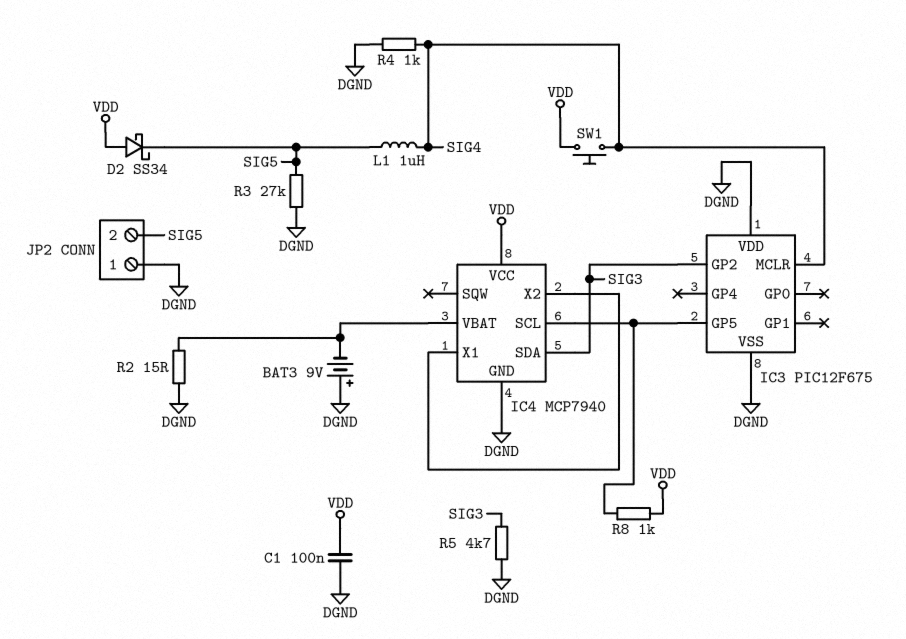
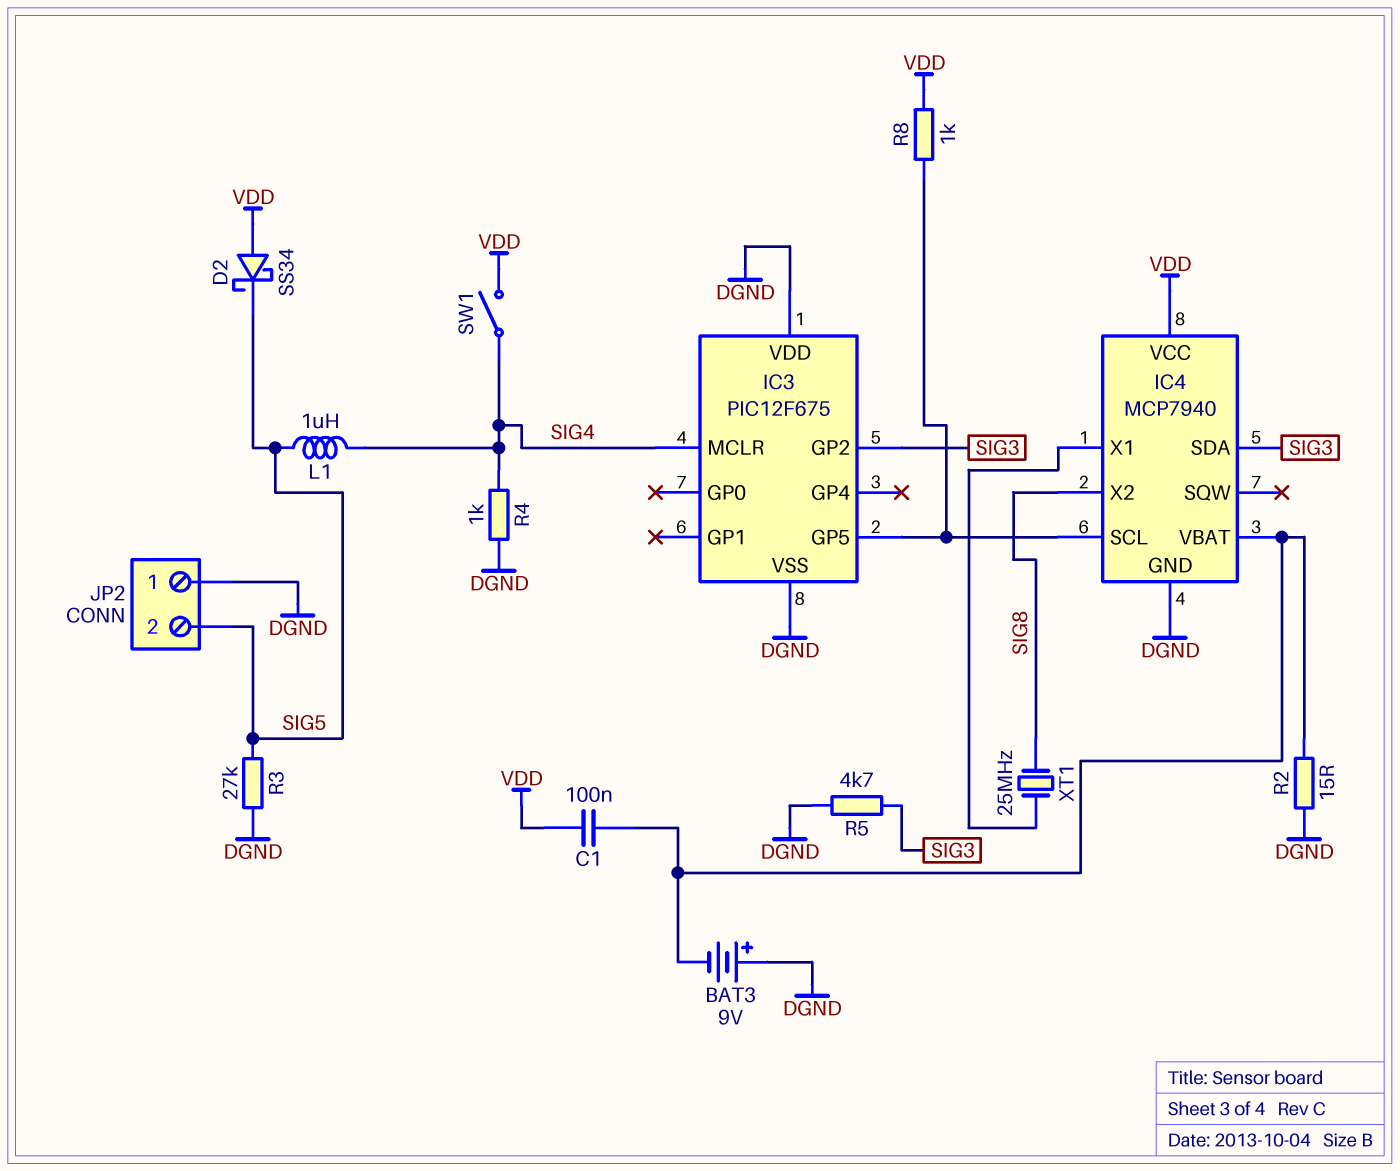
C1: 100nF (DGND, VDD) -> 100nF (IC4/VBAT, VDD)
IC4 pin X2: IC4/X1 -> SIG8
SW1: button (SIG4, VDD) -> switch (SIG4, VDD)
XT1: none -> 25MHz (IC4/X1, SIG8)

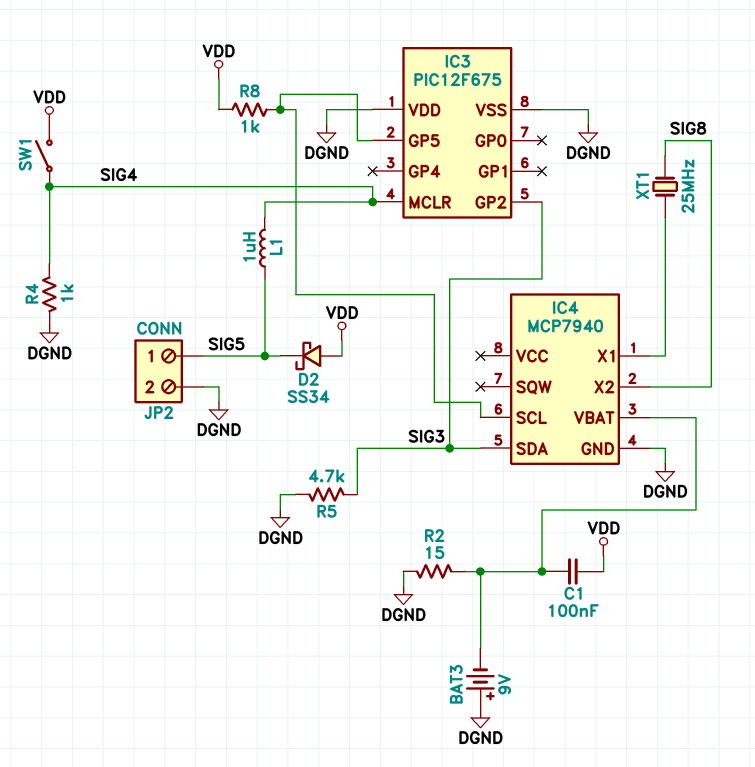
IC4 pin VCC: VDD -> none
JP2 pin 1: DGND -> SIG5
JP2 pin 2: SIG5 -> DGND
R3: 27k (DGND, SIG5) -> none

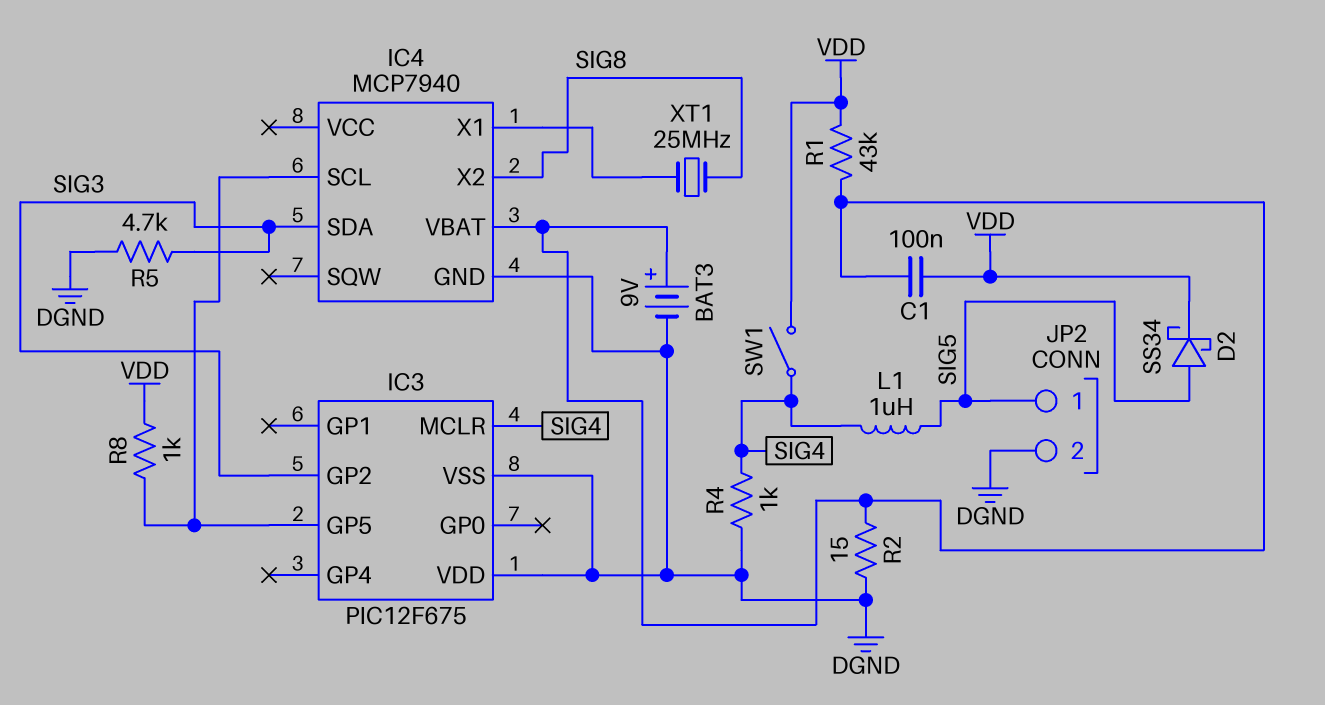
BAT3: 9V (plus DGND, minus IC4/VBAT) -> 9V (plus IC4/VBAT, minus DGND)
D2: schottky SS34 (A VDD, K SIG5) -> schottky SS34 (A SIG5, K VDD)
R1: none -> 43k (IC4/VBAT, VDD)

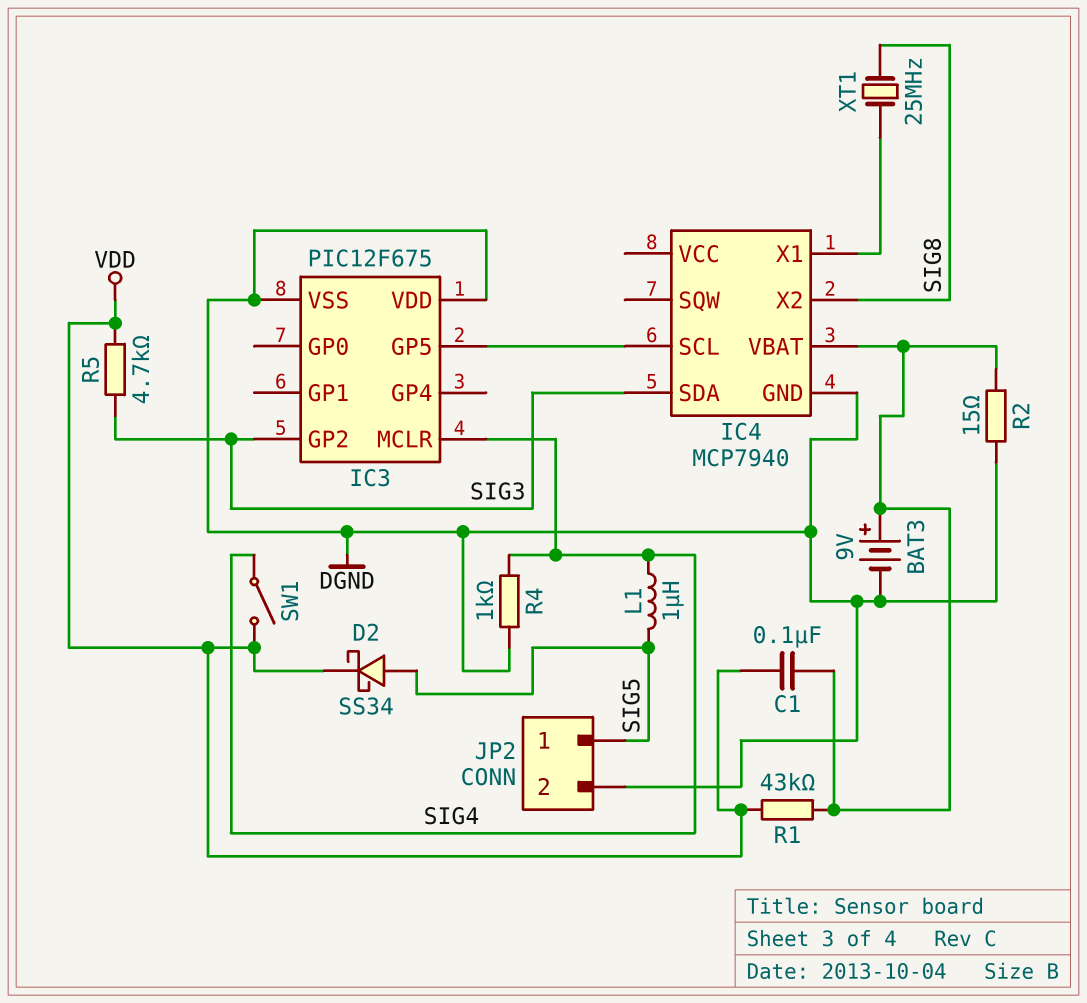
R5: 4.7k (DGND, SIG3) -> 4.7k (SIG3, VDD)
R8: 1k (IC3/GP5, VDD) -> none

